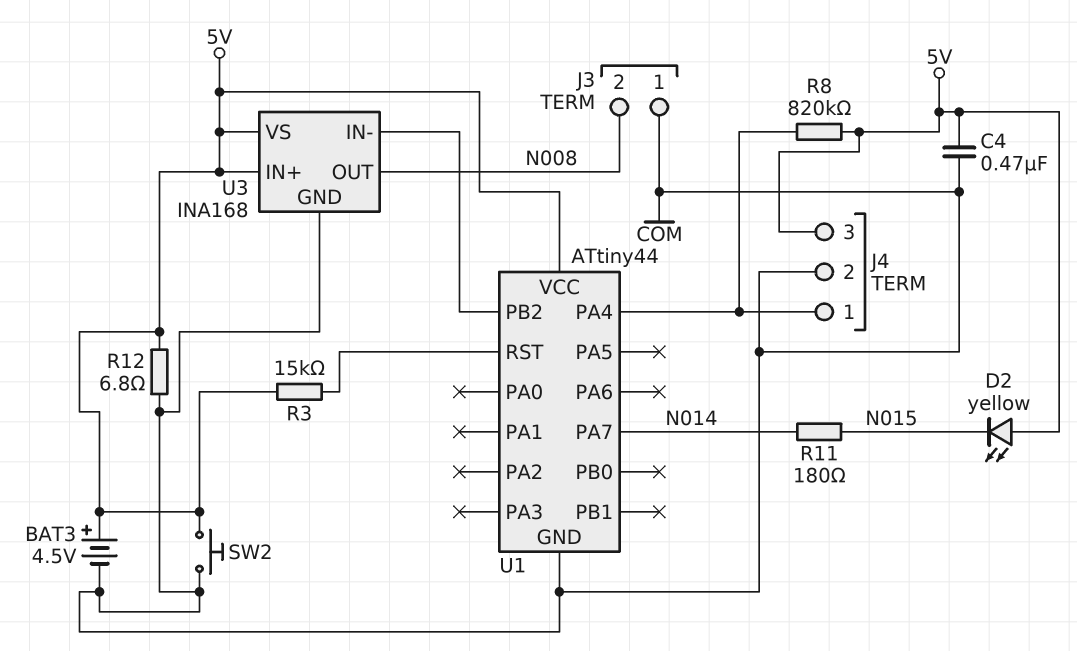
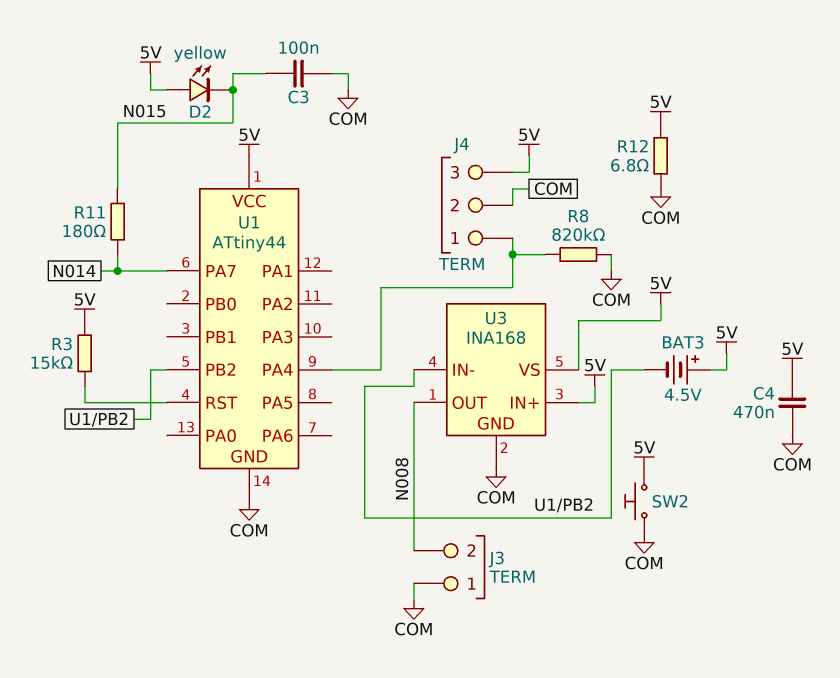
BAT3: 4.5V (plus 5V, minus COM) -> 4.5V (plus 5V, minus U1/PB2)
C3: none -> 100nF (COM, N015)
R8: 820k (5V, J4/1) -> 820k (COM, J4/1)

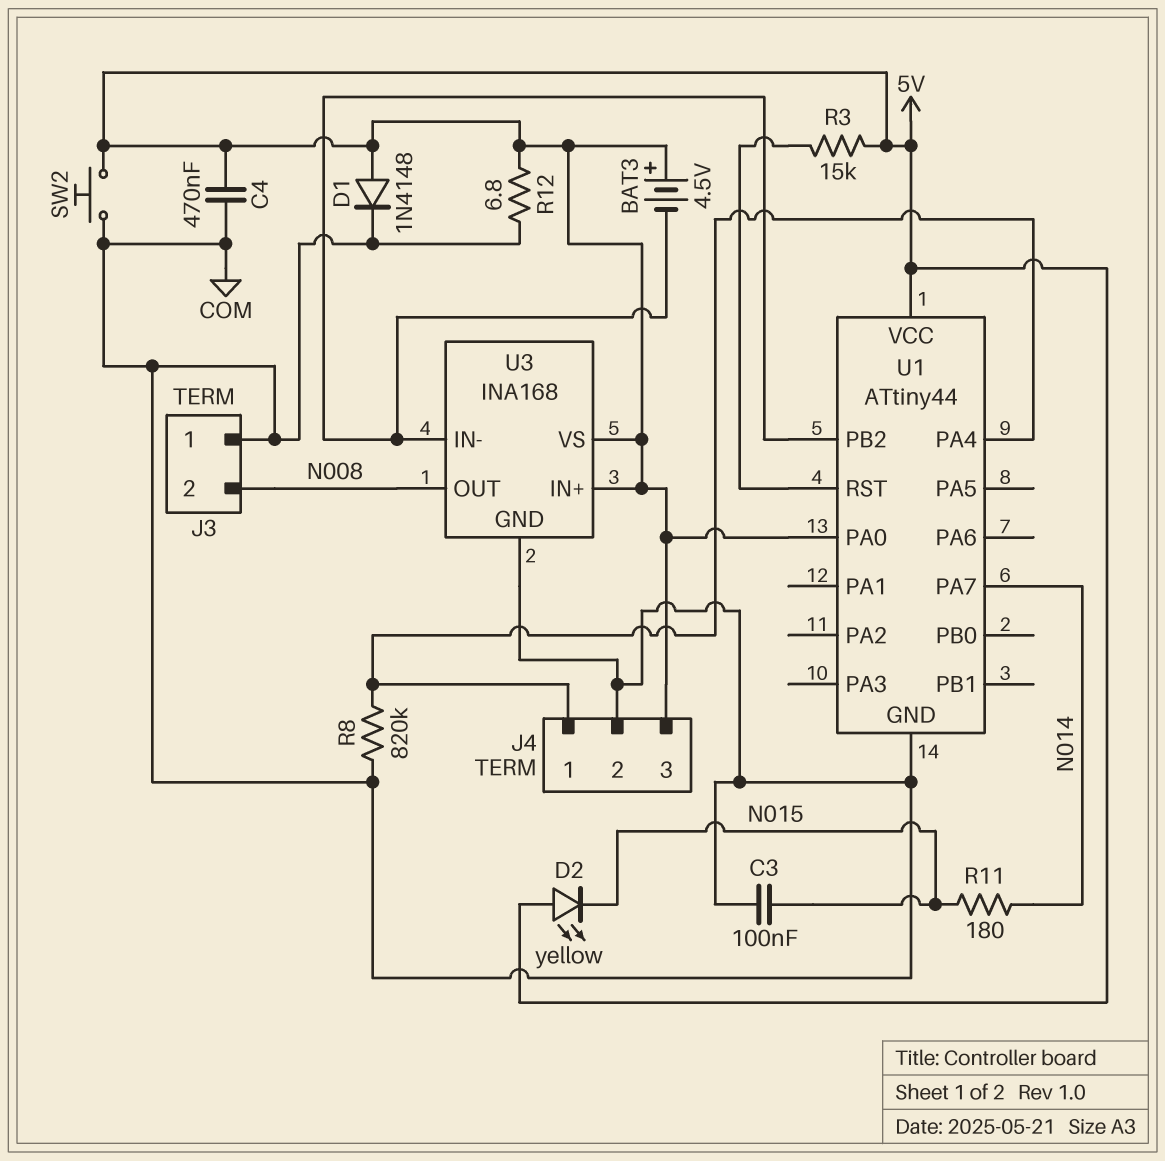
D1: none -> diode 1N4148 (A 5V, K COM)
U1 pin PA0: none -> 5V

